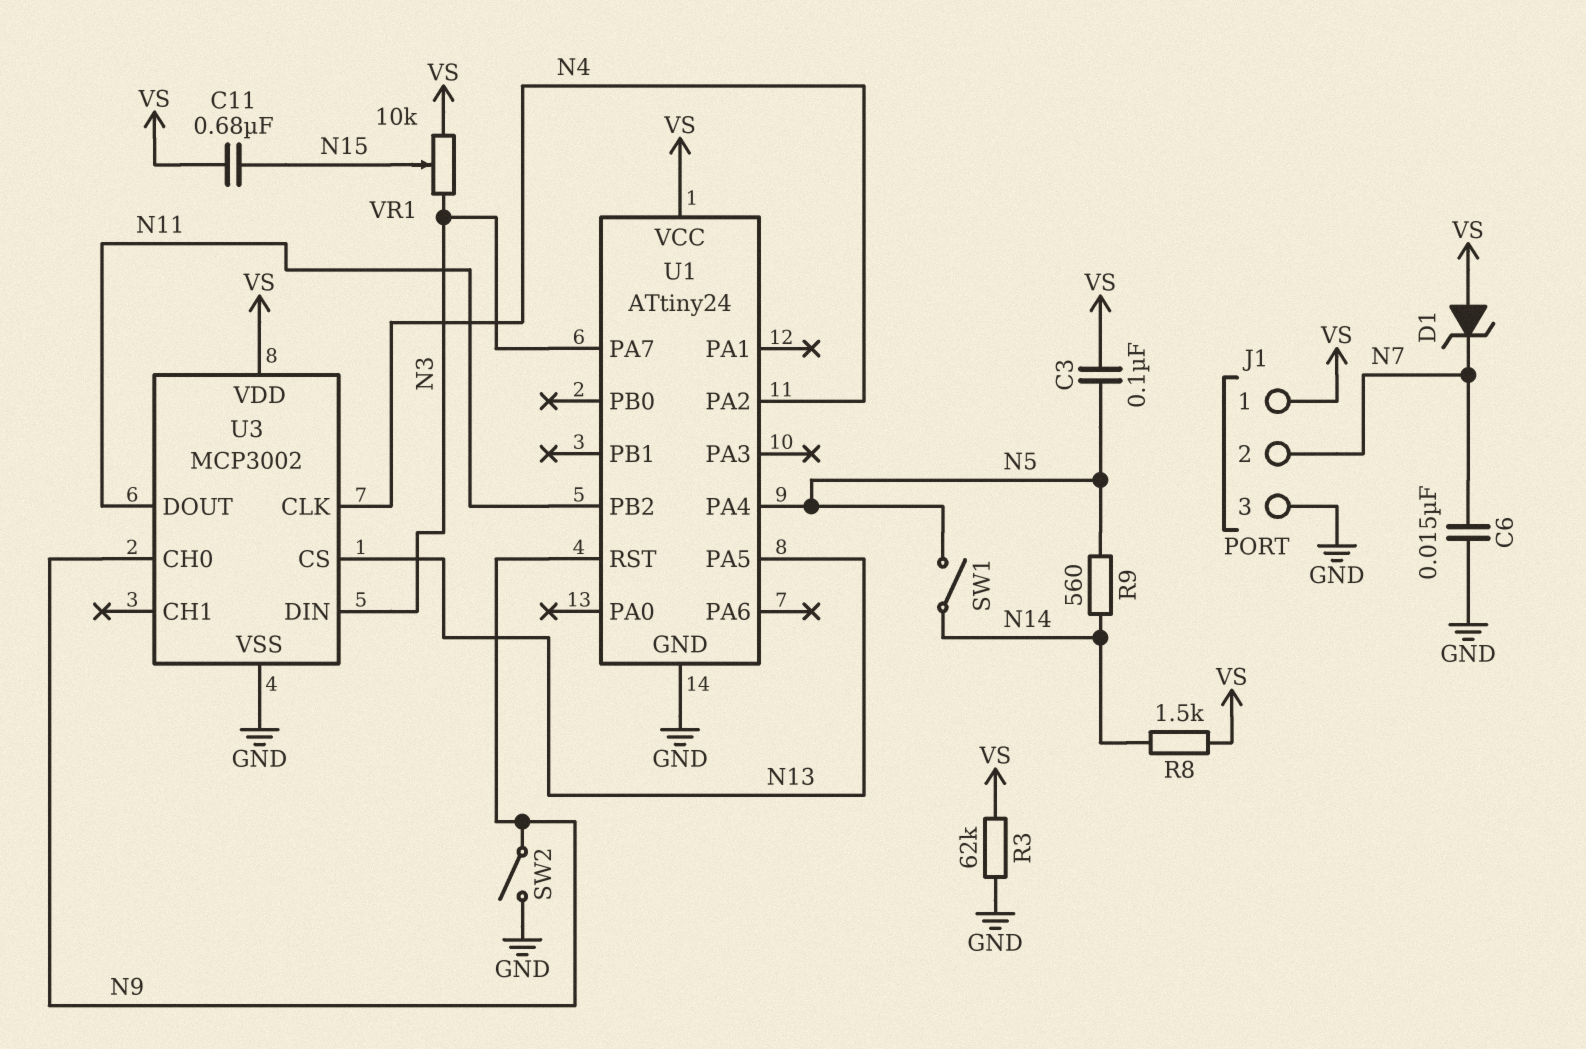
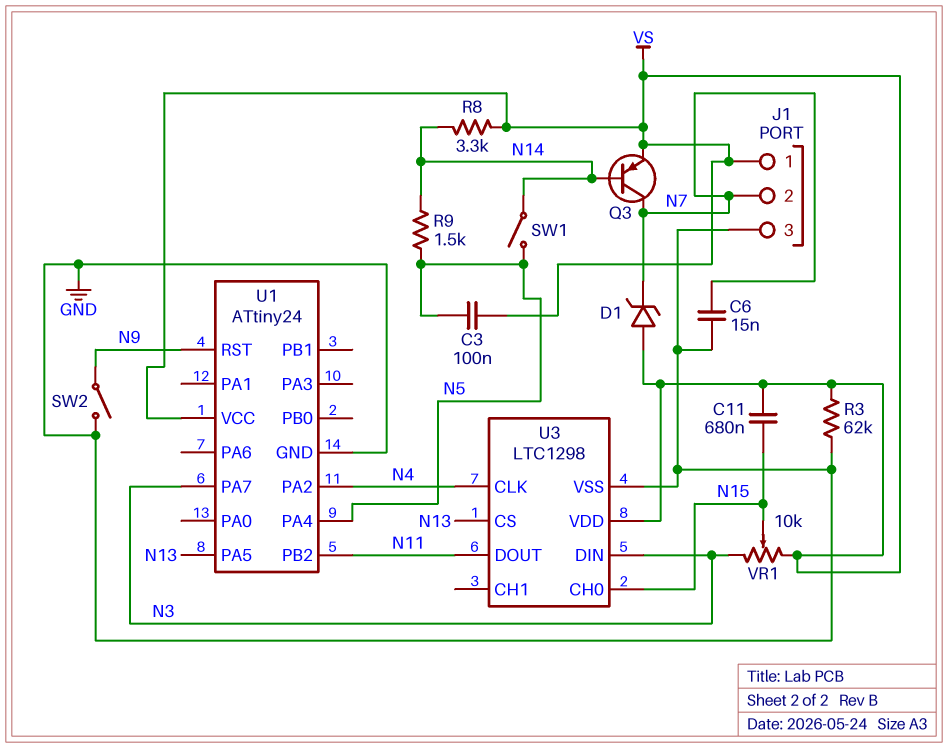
Q3: none -> PNP (B N14, C N7, E VS)
R8: 1.5k (N14, VS) -> 3.3k (N14, VS)
R9: 560 (N5, N14) -> 1.5k (N5, N14)
U3: MCP3002 -> LTC1298
U3 pin CH0: N9 -> N15

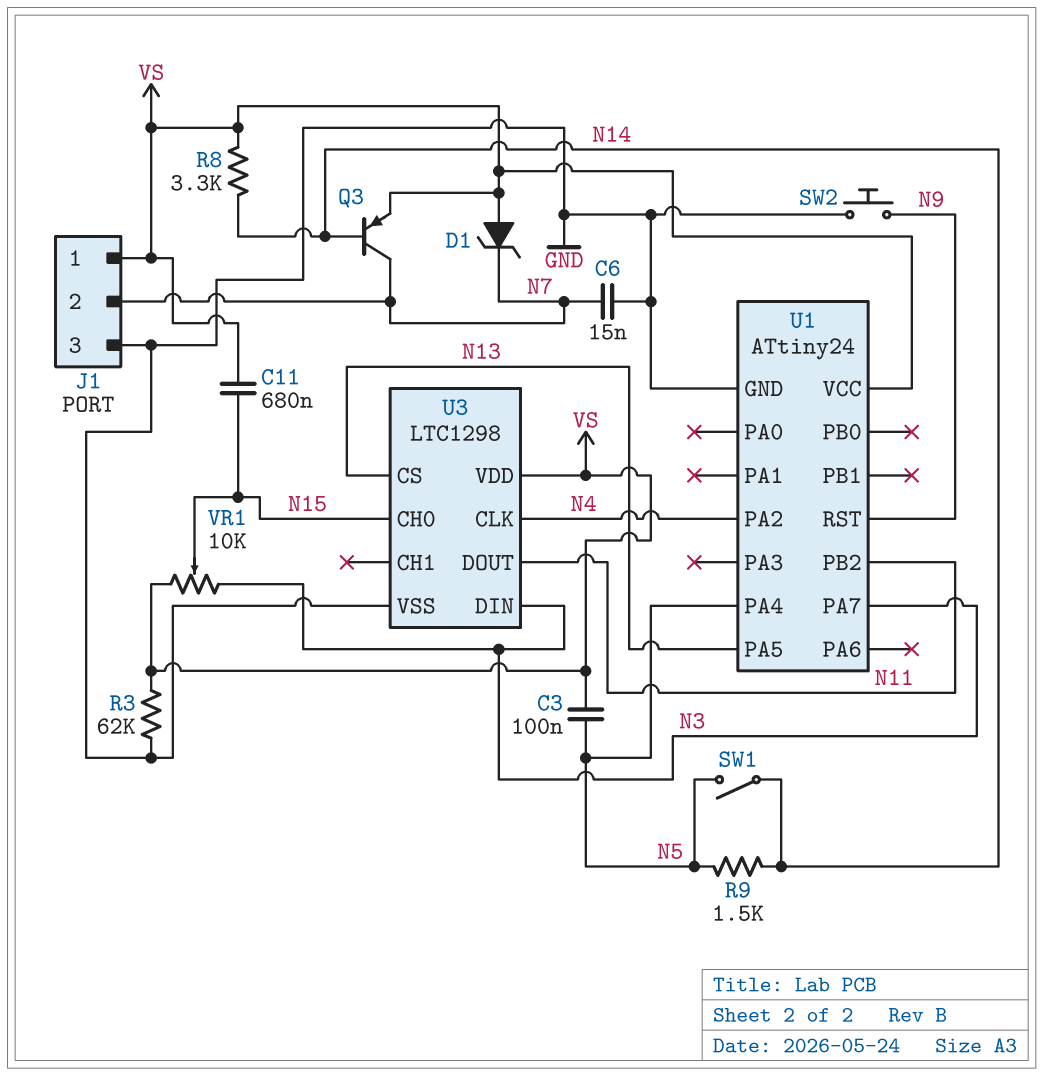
SW2: switch (GND, N9) -> button (GND, N9)

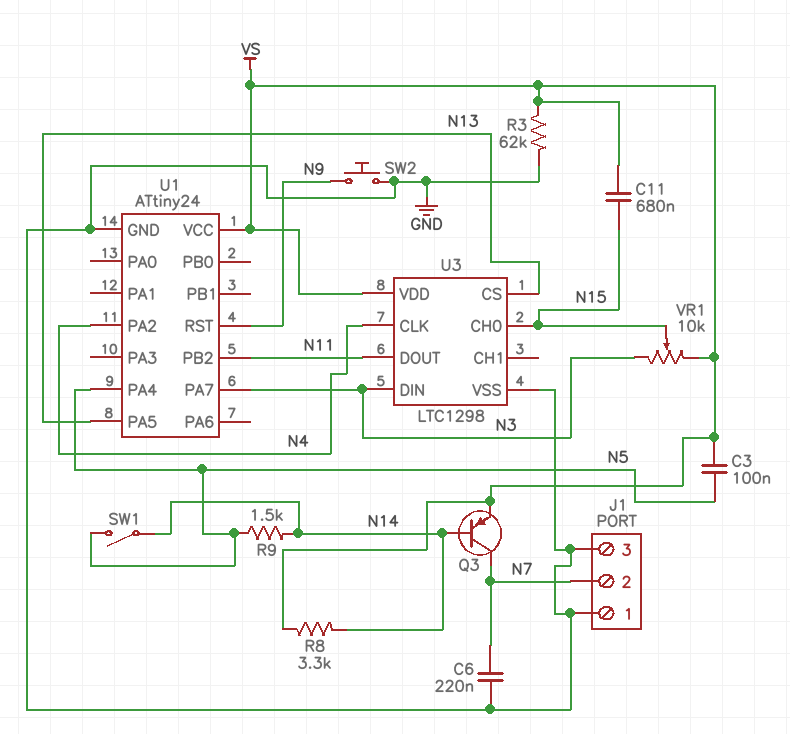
C6: 15nF (GND, N7) -> 220nF (GND, N7)
D1: zener (A VS, K N7) -> none
J1 pin 1: VS -> GND

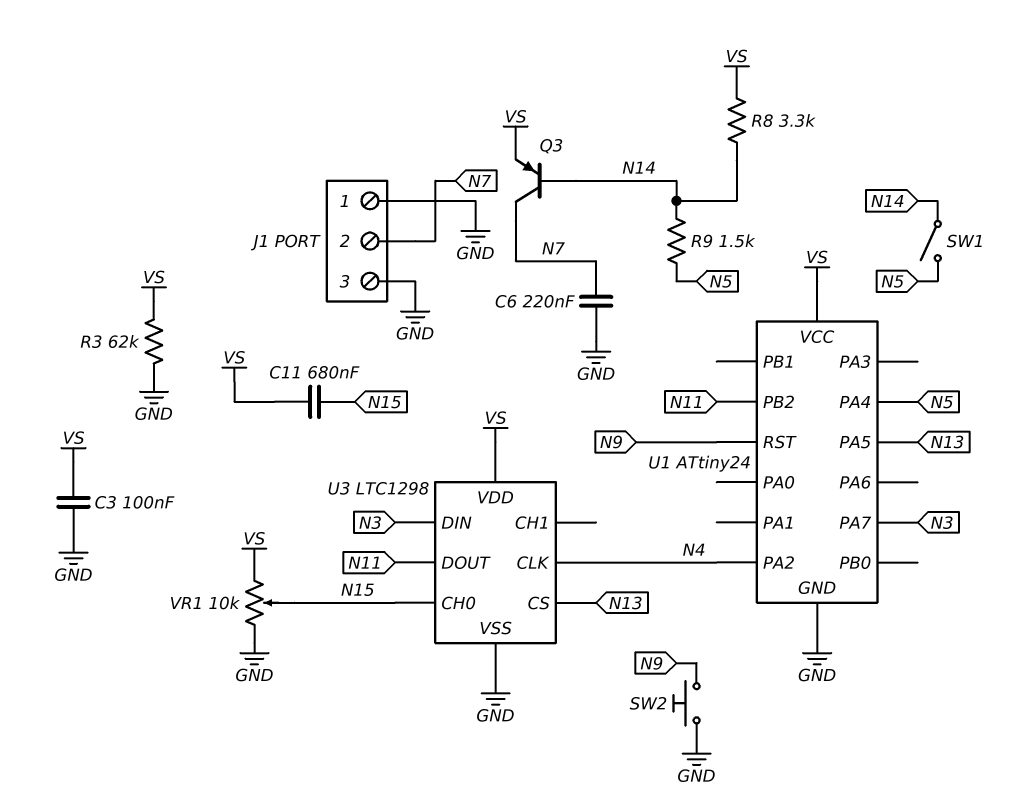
C3: 100nF (N5, VS) -> 100nF (GND, VS)
VR1: 10k (N3, VS, wiper N15) -> 10k (GND, VS, wiper N15)

